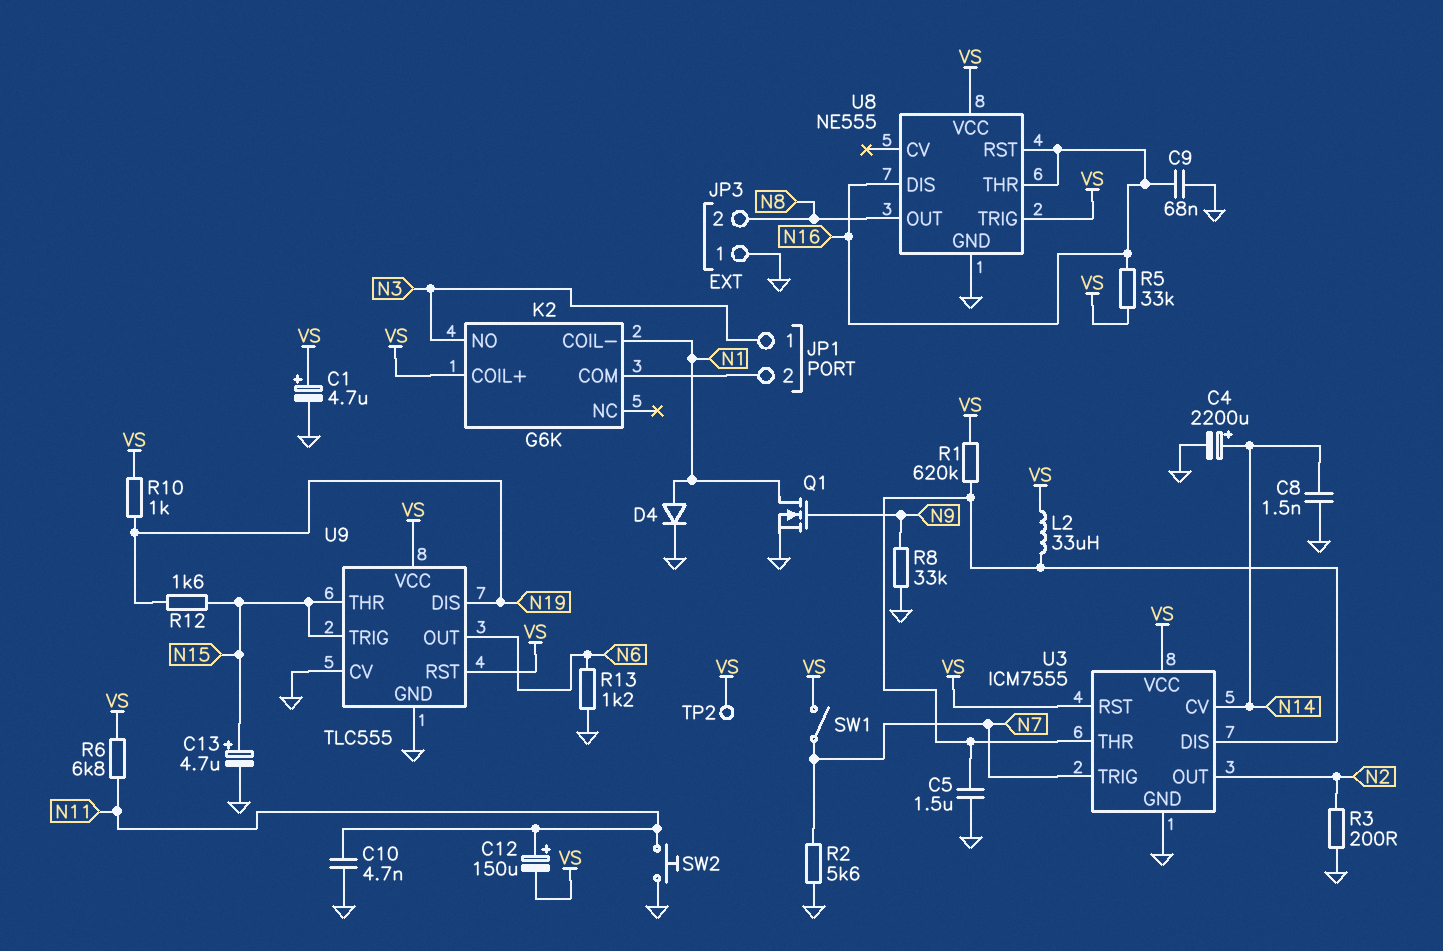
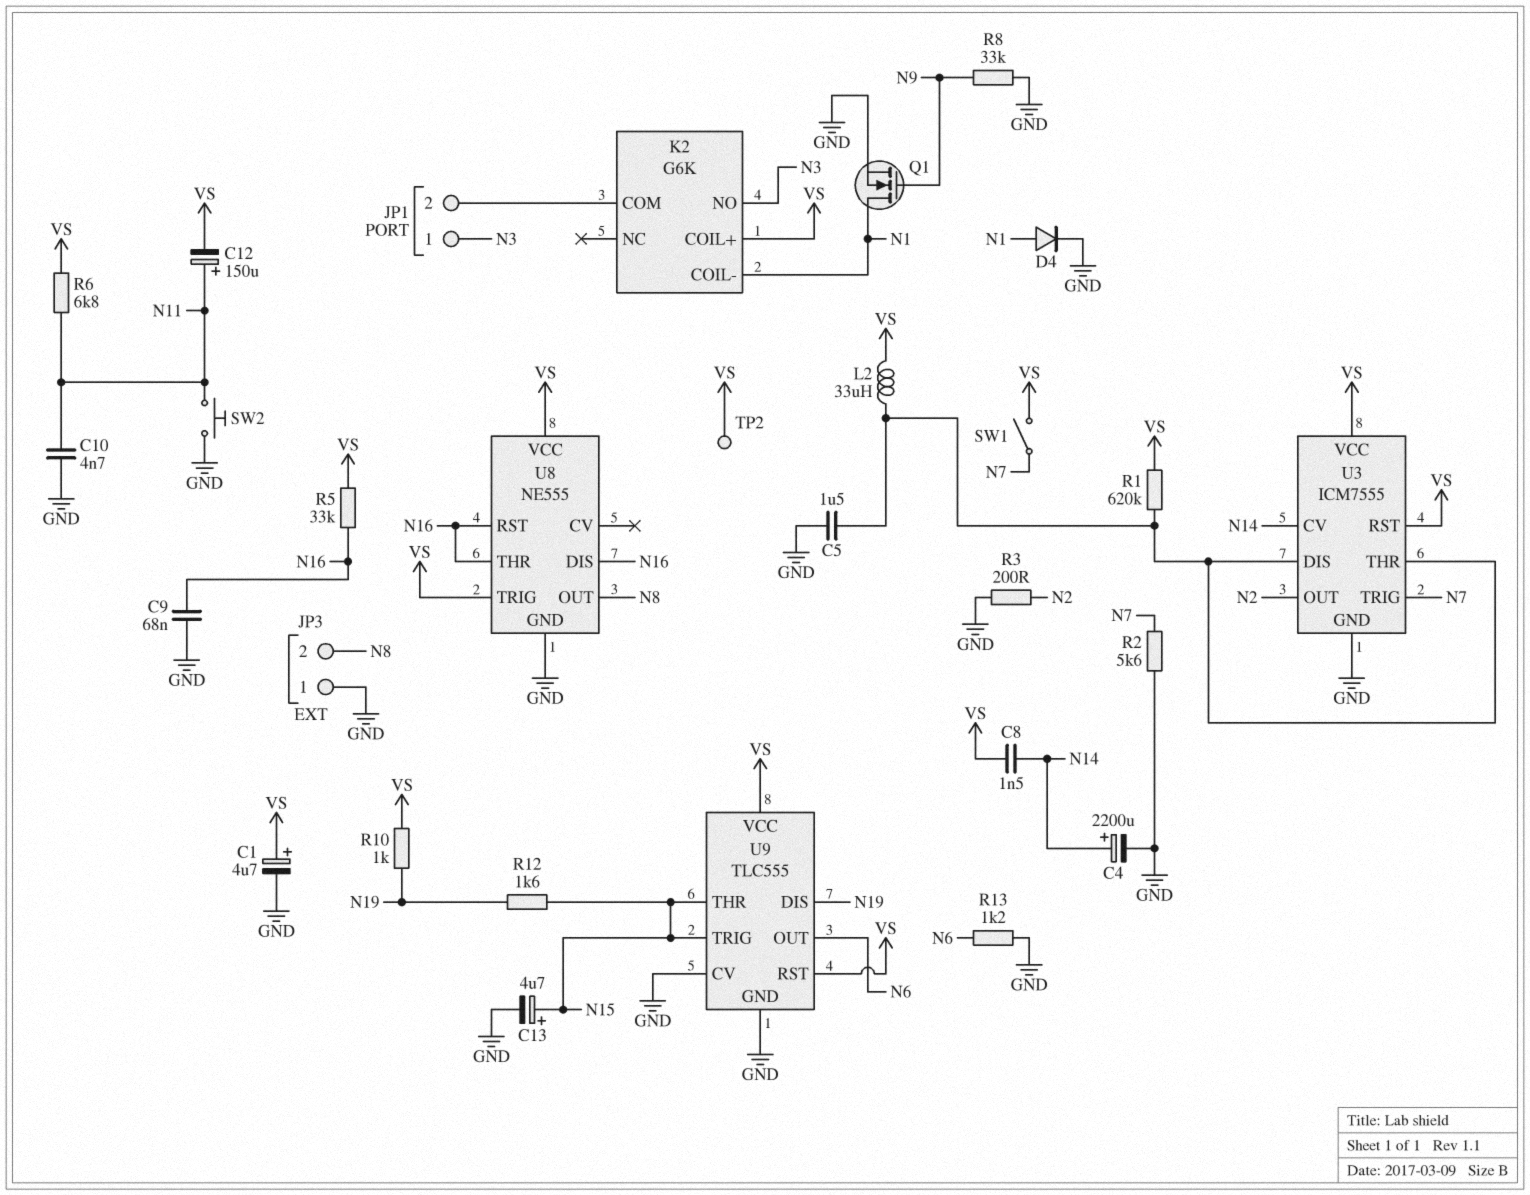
C8: 1.5nF (GND, N14) -> 1.5nF (N14, VS)

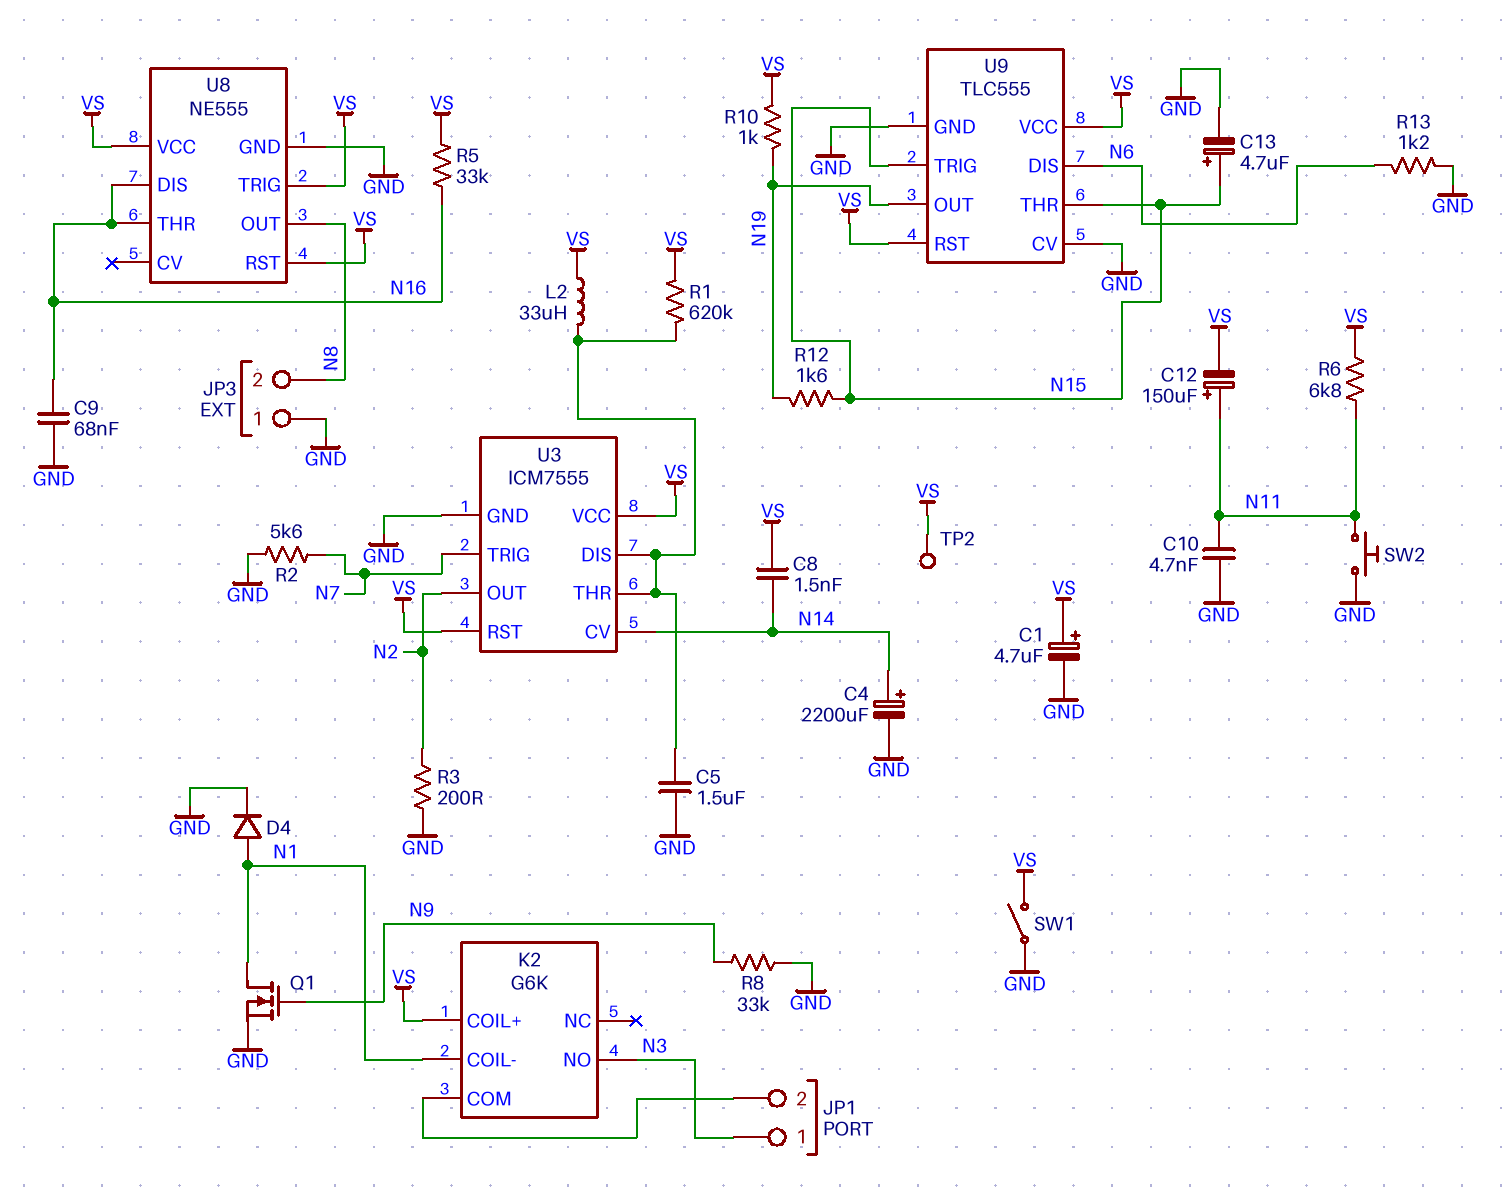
SW1: switch (N7, VS) -> switch (GND, VS)
U8 pin RST: N16 -> VS
U9 pin DIS: N19 -> N6
U9 pin OUT: N6 -> N19

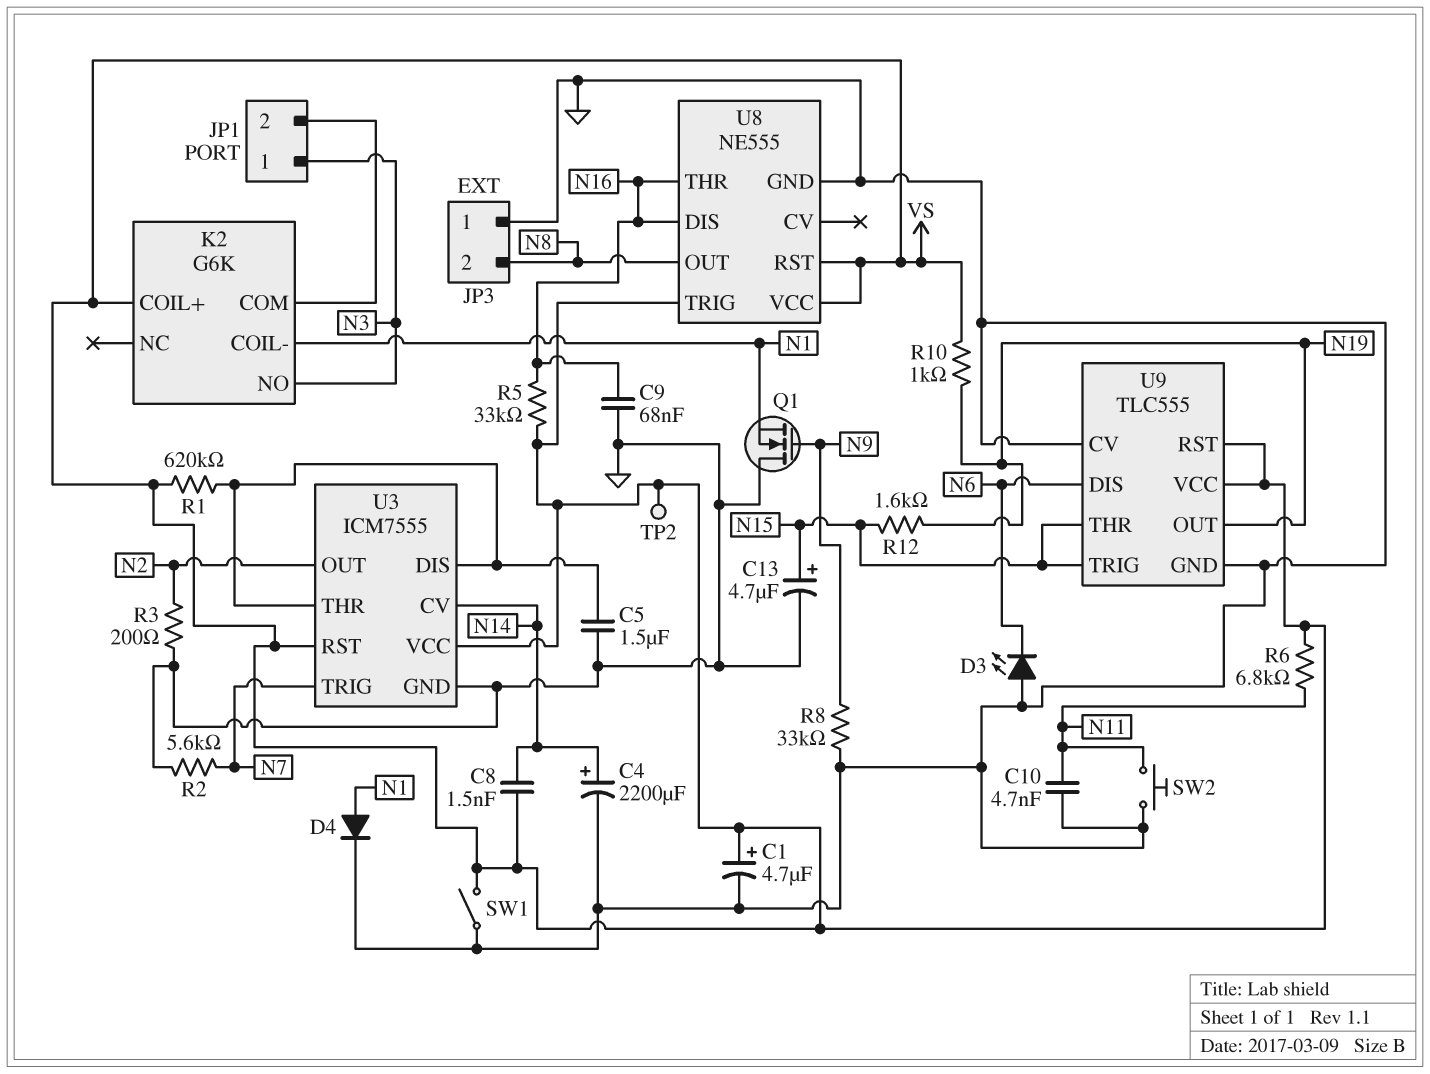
C12: 150uF (plus N11, minus VS) -> none
D3: none -> LED (A GND, K N6)
L2: 33uH (U3/DIS, VS) -> none
Q1: NMOS (G N9, D N1, S GND) -> NMOS (G N9, D GND, S N1)
R13: 1.2k (GND, N6) -> none

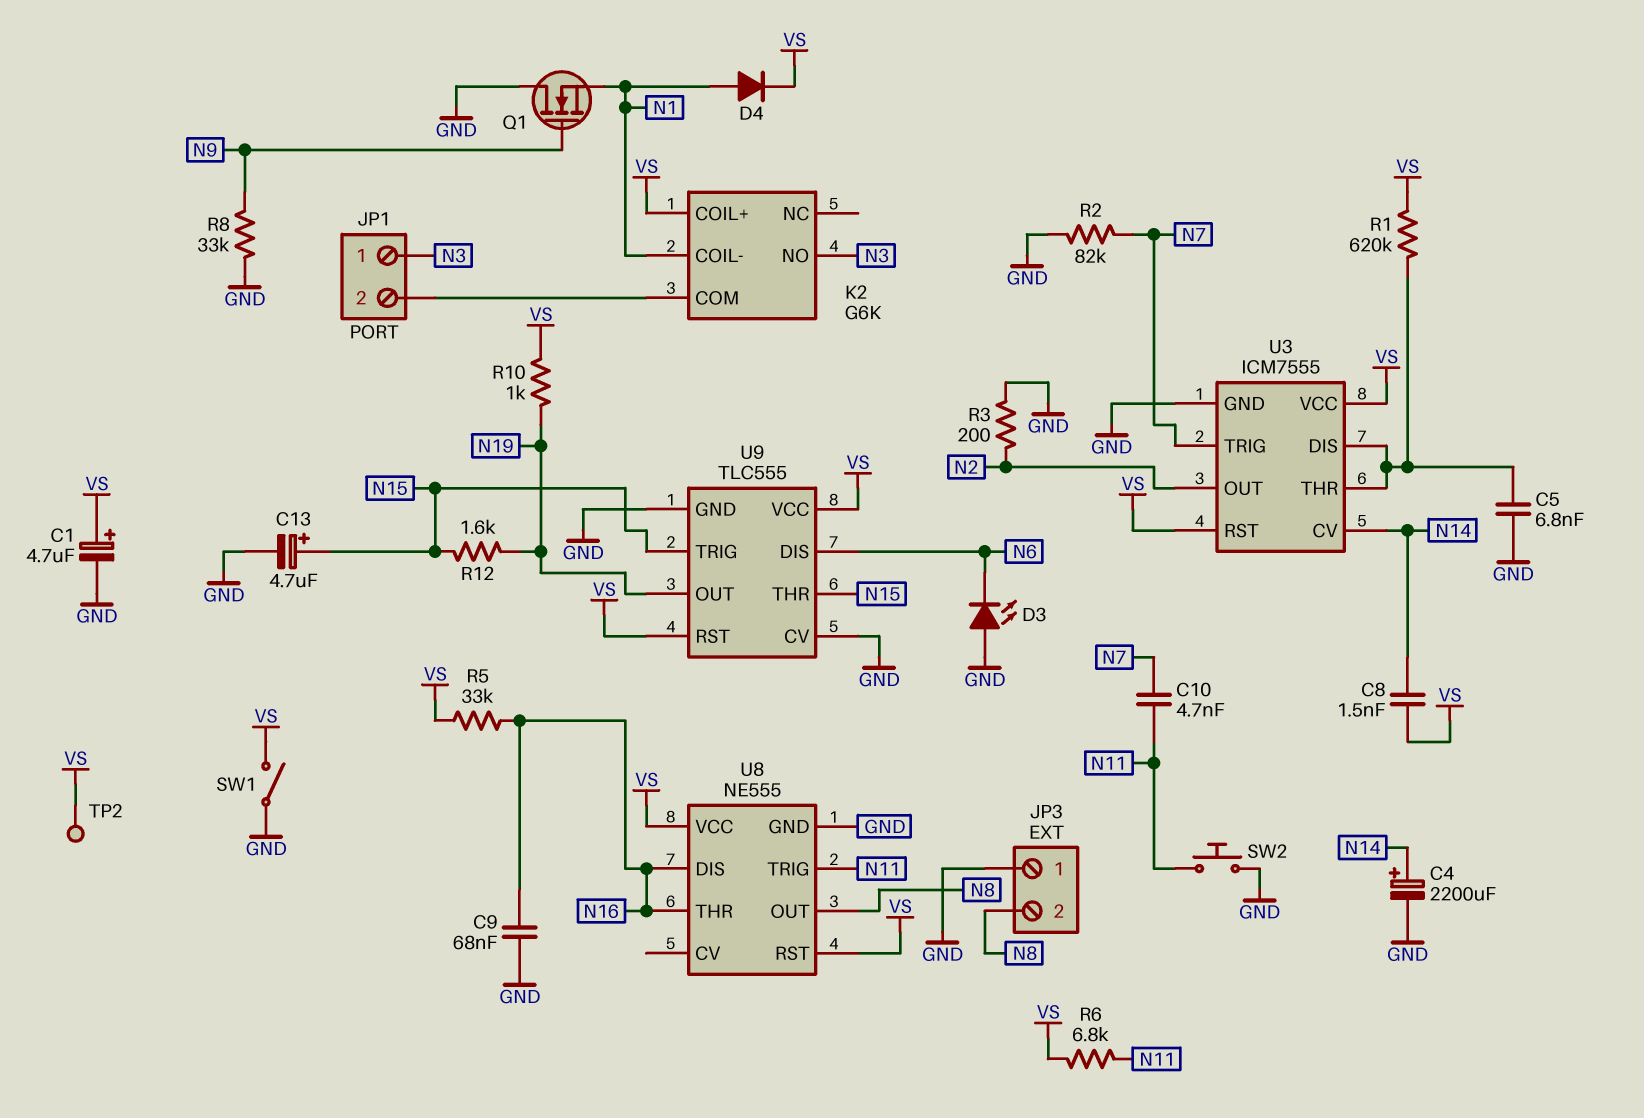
C5: 1.5uF (GND, U3/DIS) -> 6.8nF (GND, U3/DIS)
C10: 4.7nF (GND, N11) -> 4.7nF (N7, N11)
D4: diode (A N1, K GND) -> diode (A N1, K VS)
R2: 5.6k (GND, N7) -> 82k (GND, N7)
U8 pin TRIG: VS -> N11

